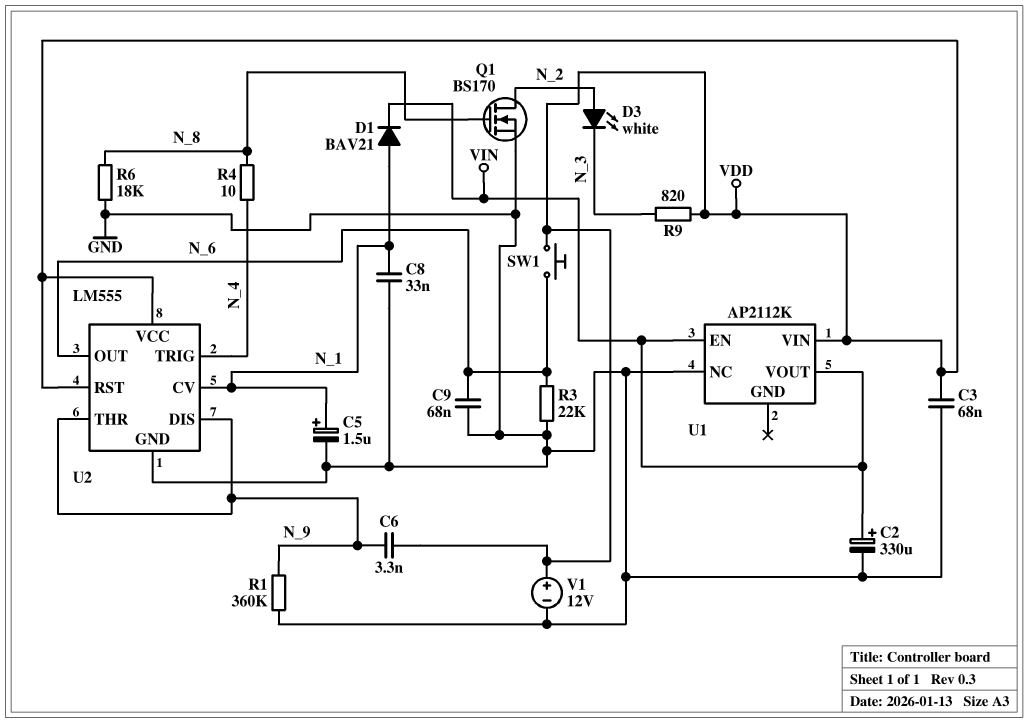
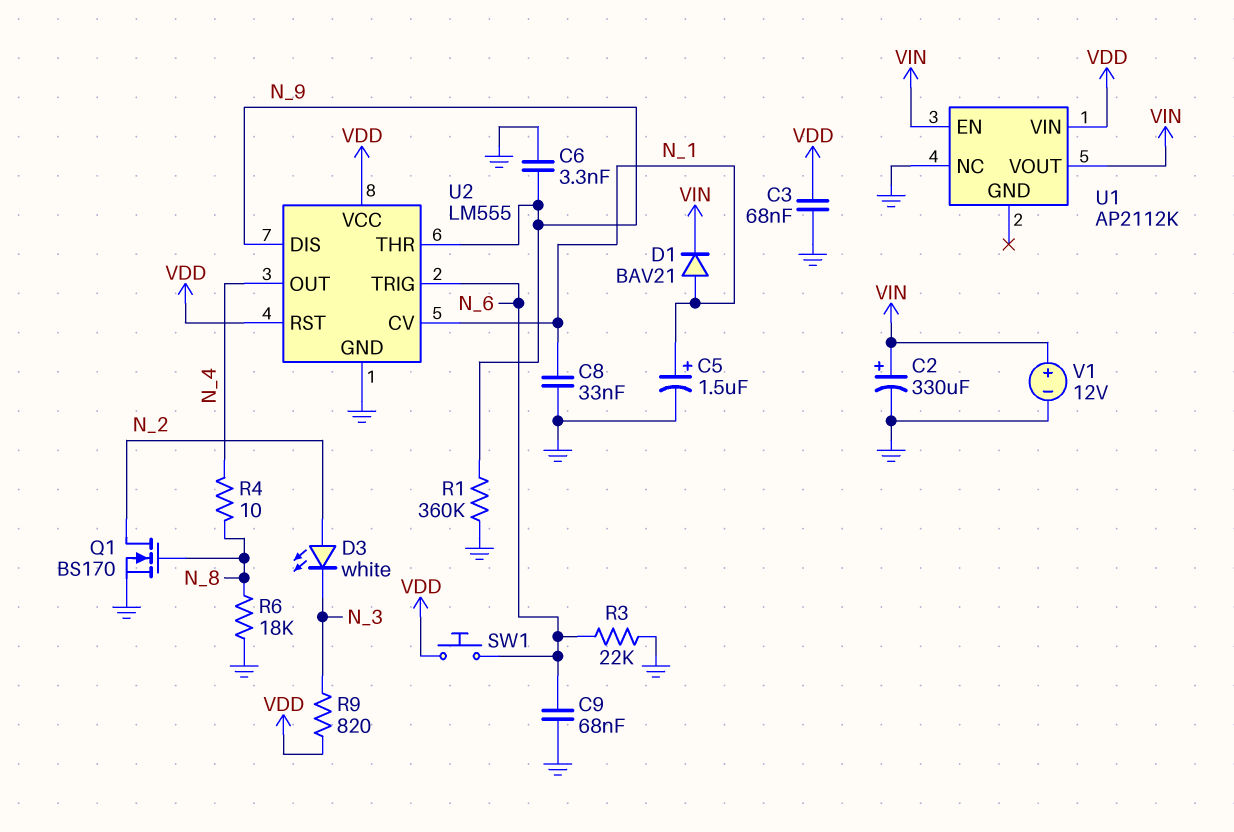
C6: 3.3nF (N_9, VDD) -> 3.3nF (GND, N_9)
U2 pin OUT: N_6 -> N_4
U2 pin TRIG: N_4 -> N_6
V1: 12V (plus VDD, minus GND) -> 12V (plus VIN, minus GND)

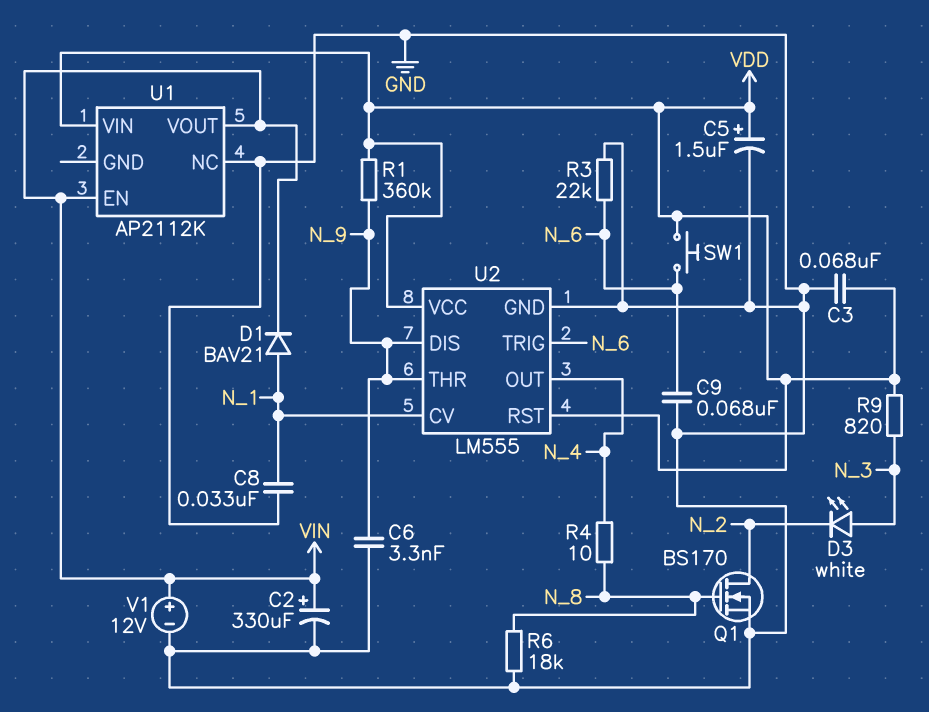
C5: 1.5uF (plus N_1, minus GND) -> 1.5uF (plus VDD, minus GND)
D3: LED white (A N_2, K N_3) -> LED white (A N_3, K N_2)
R1: 360k (GND, N_9) -> 360k (N_9, VDD)

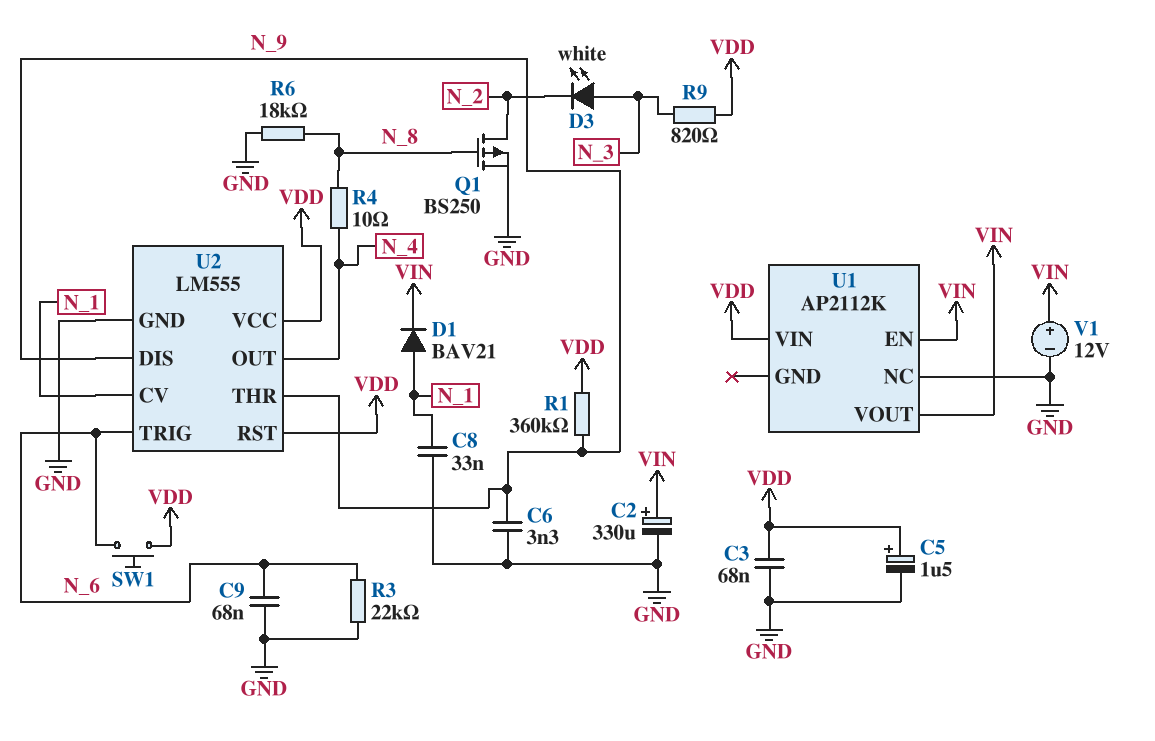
Q1: NMOS BS170 (G N_8, D N_2, S GND) -> PMOS BS250 (G N_8, D N_2, S GND)

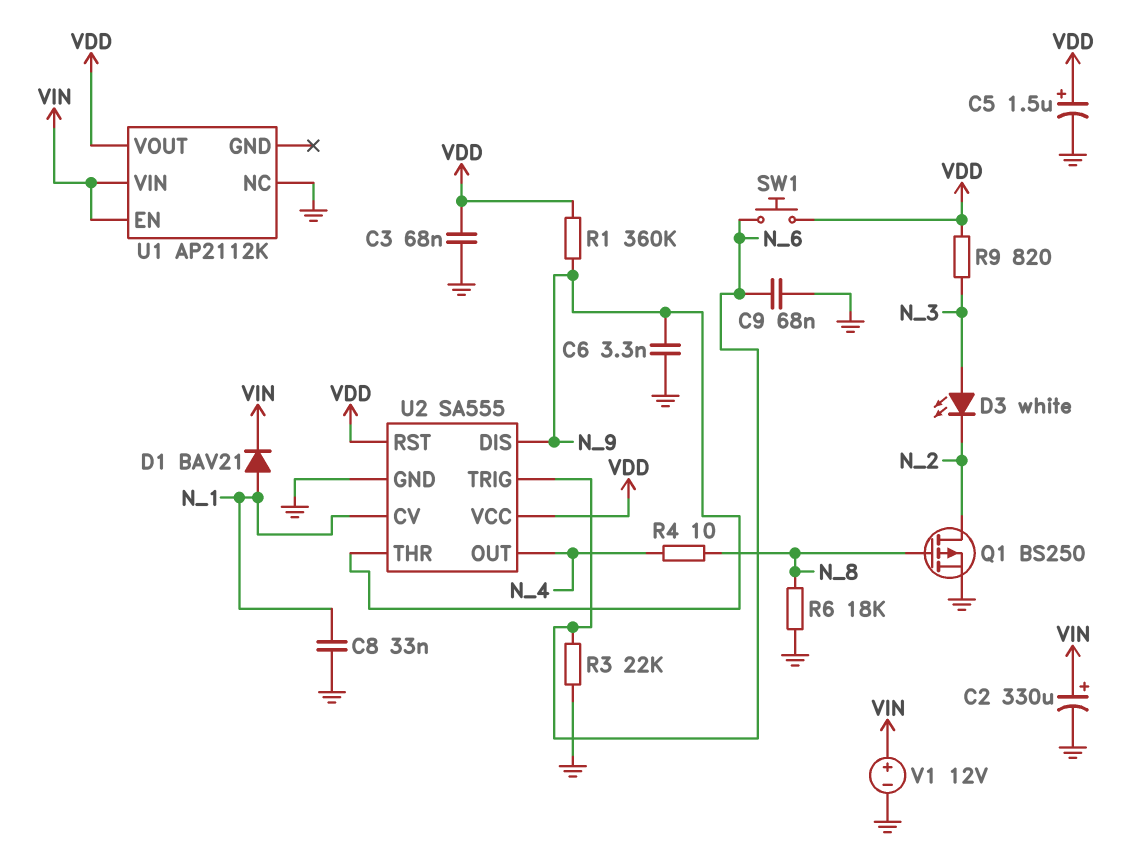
U1 pin VIN: VDD -> VIN
U1 pin VOUT: VIN -> VDD
U2: LM555 -> SA555

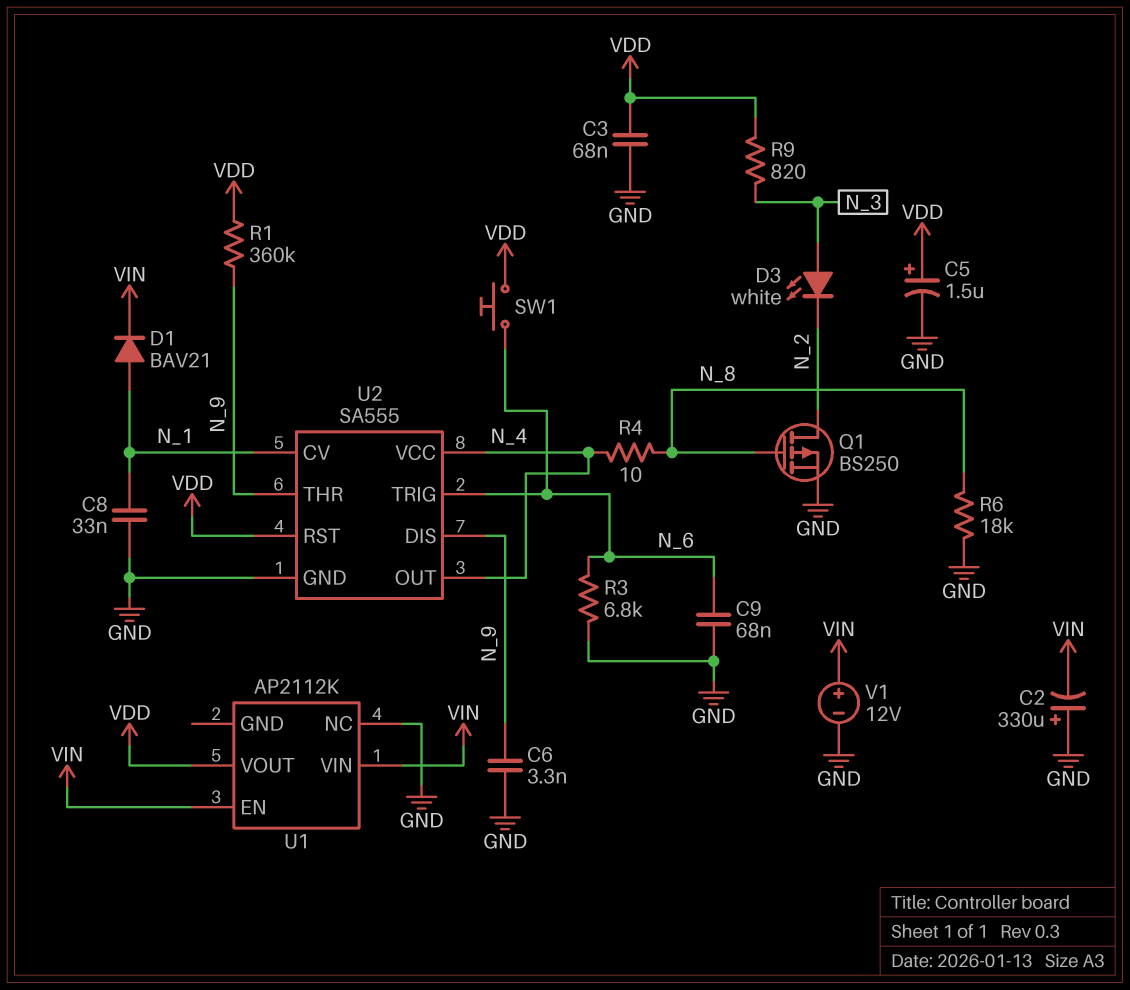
C2: 330uF (plus VIN, minus GND) -> 330uF (plus GND, minus VIN)
R3: 22k (GND, N_6) -> 6.8k (GND, N_6)
U2 pin VCC: VDD -> N_4

